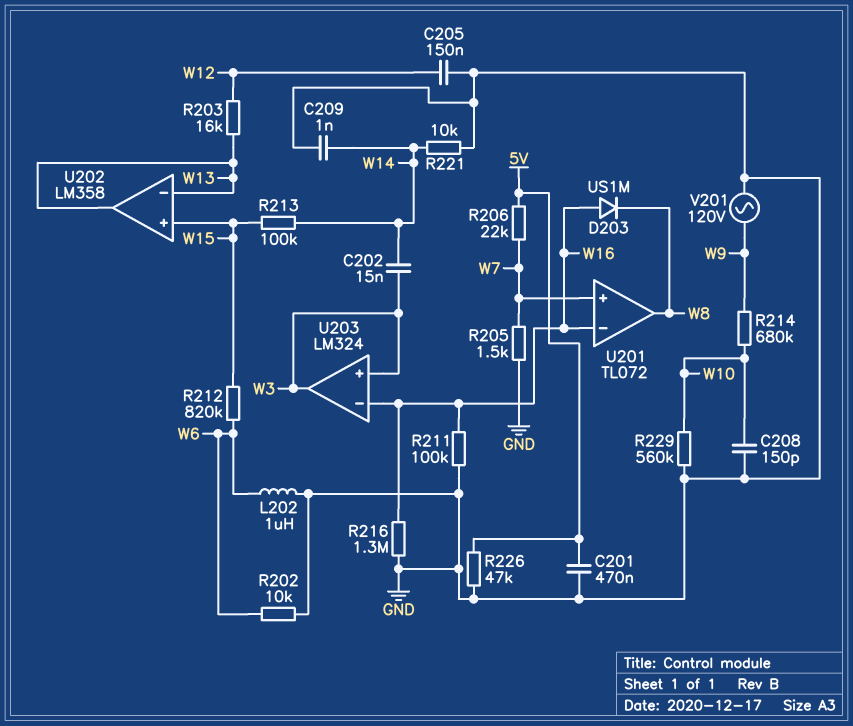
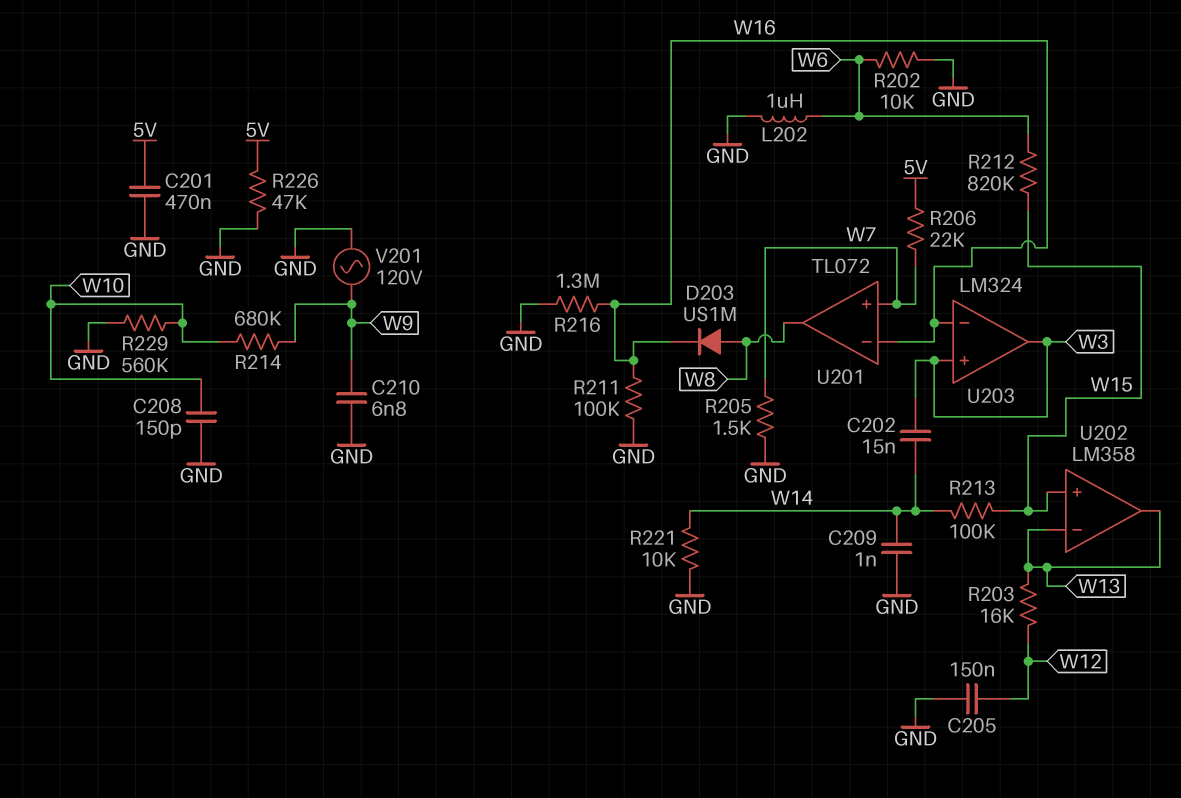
C210: none -> 6.8nF (GND, W9)
D203: diode US1M (A W16, K W8) -> diode US1M (A W8, K W16)

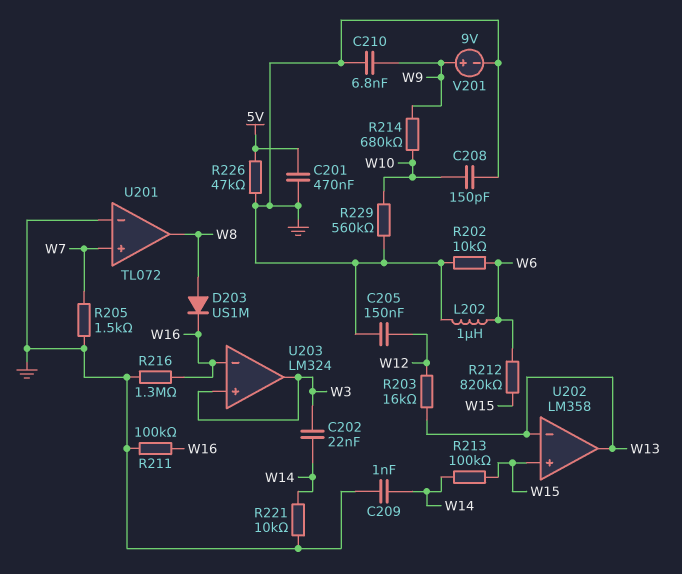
C202: 15nF (W3, W14) -> 22nF (W3, W14)
R206: 22k (5V, W7) -> none
U201 pin in-: W16 -> GND
V201: AC 120V (GND, W9) -> 9V (plus W9, minus GND)

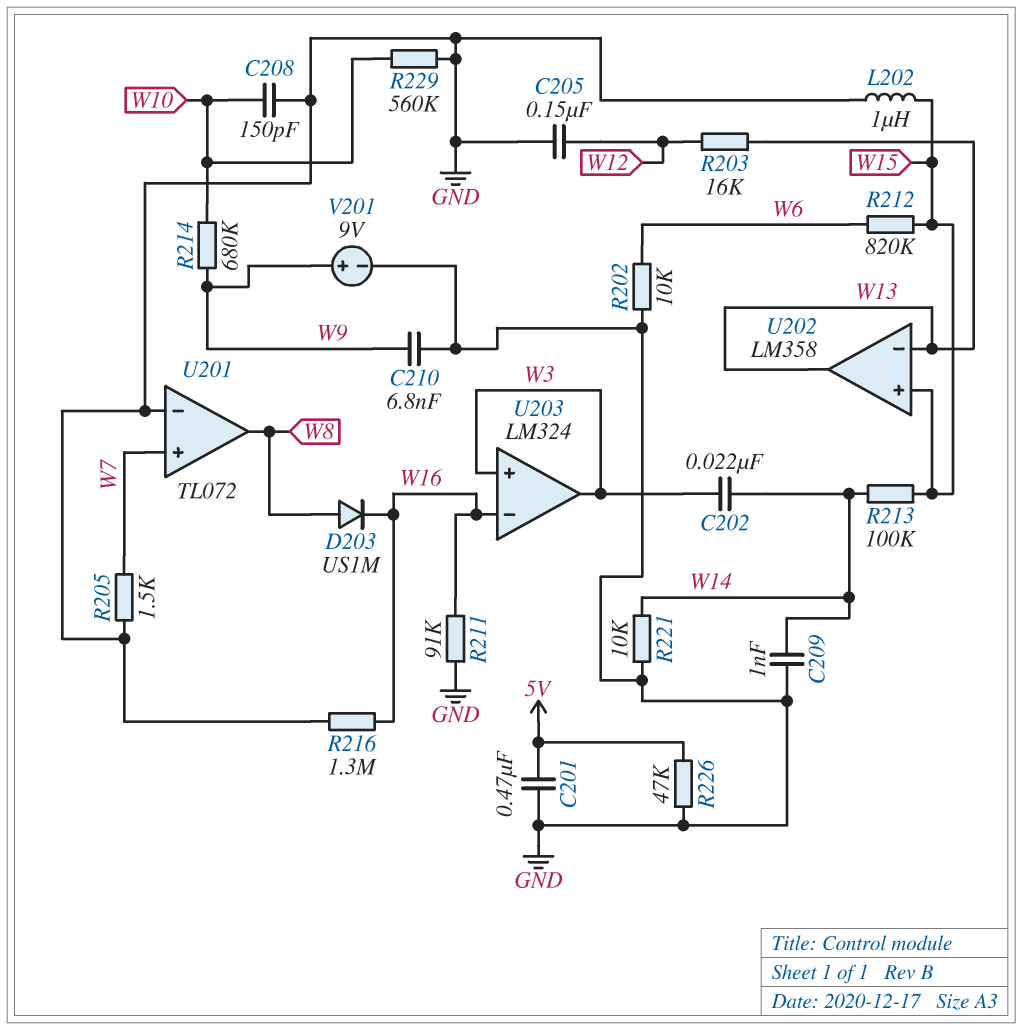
L202: 1uH (GND, W6) -> 1uH (GND, W15)
R211: 100k (GND, W16) -> 91k (GND, W16)

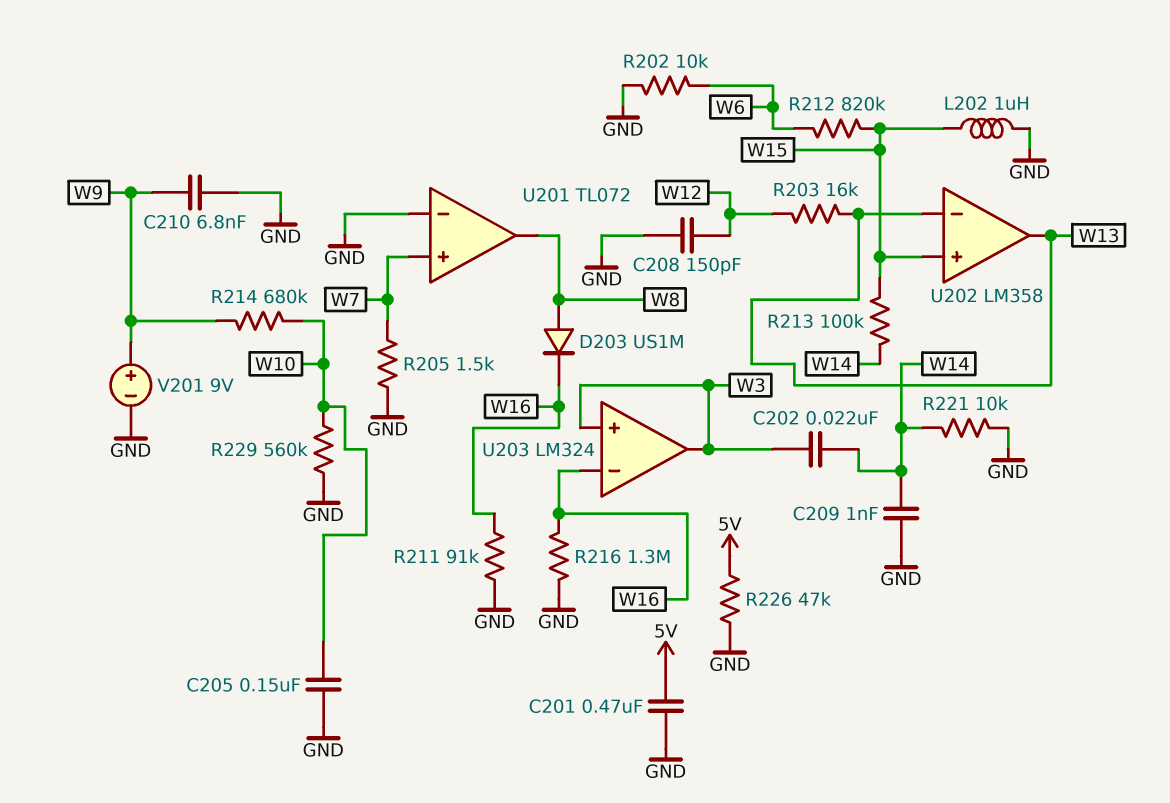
C205: 150nF (GND, W12) -> 150nF (GND, W10)
C208: 150pF (GND, W10) -> 150pF (GND, W12)

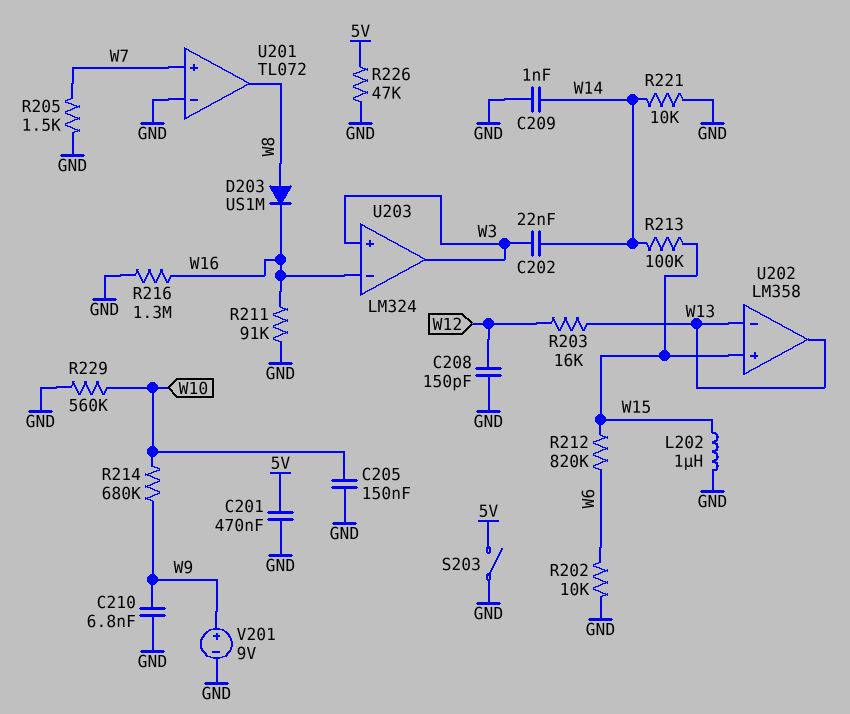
S203: none -> switch (5V, GND)

